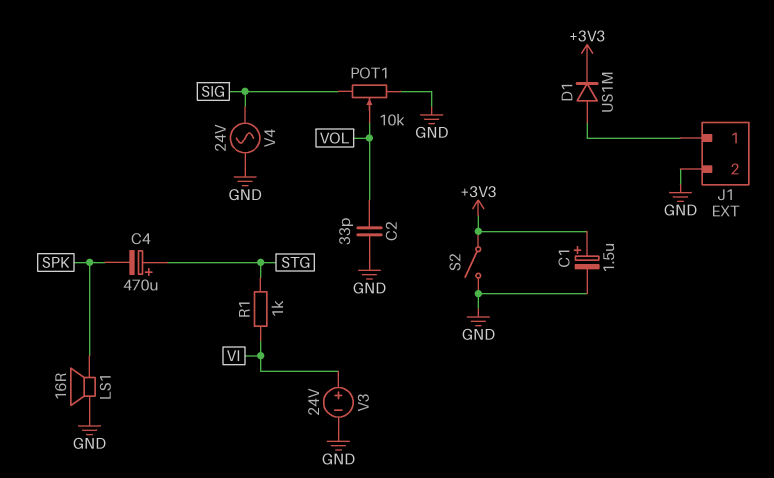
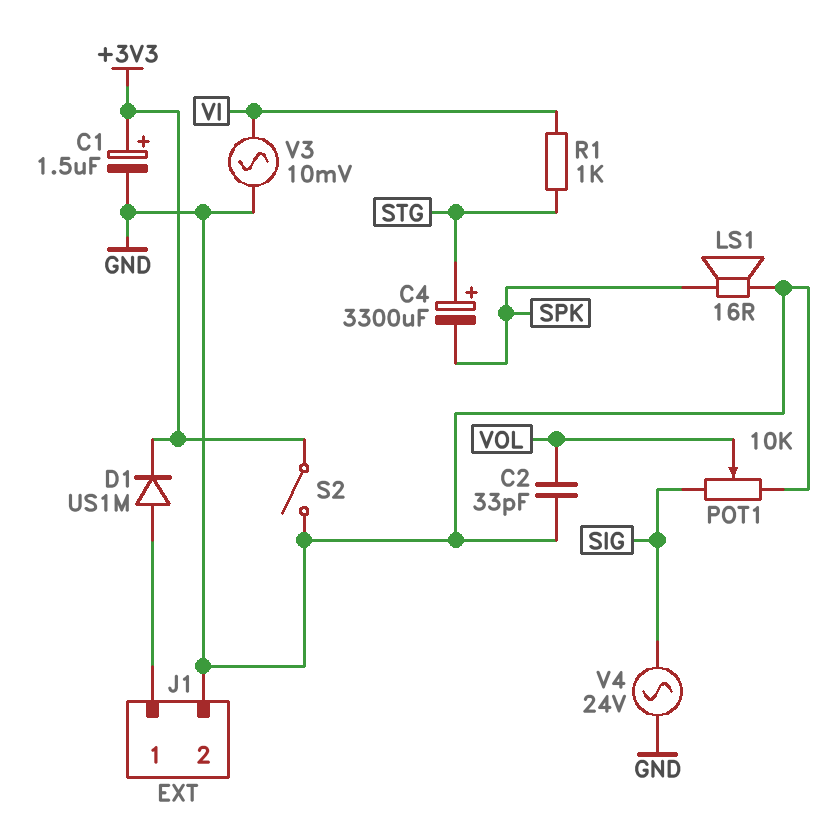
C4: 470uF (plus STG, minus SPK) -> 3300uF (plus STG, minus SPK)
V3: 24V (plus VI, minus GND) -> AC 10mV (GND, VI)

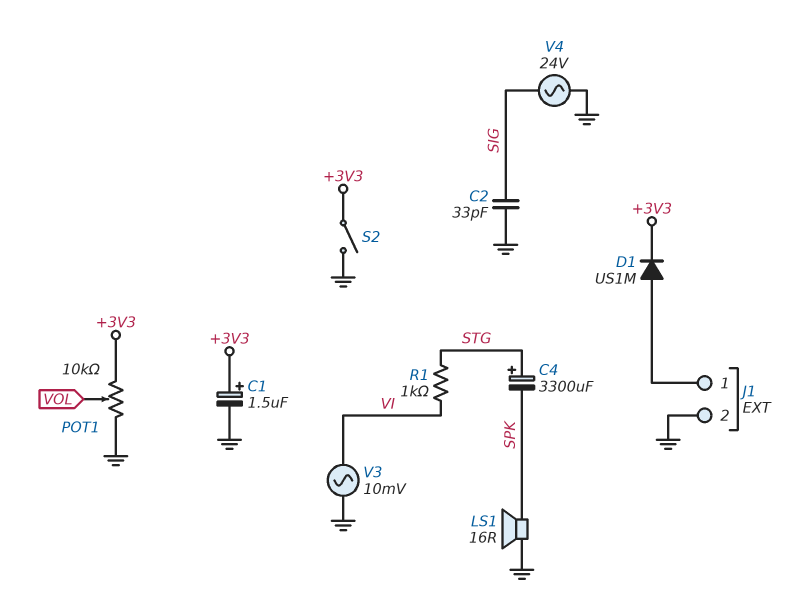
C2: 33pF (GND, VOL) -> 33pF (GND, SIG)
POT1: 10k (GND, SIG, wiper VOL) -> 10k (+3V3, GND, wiper VOL)

